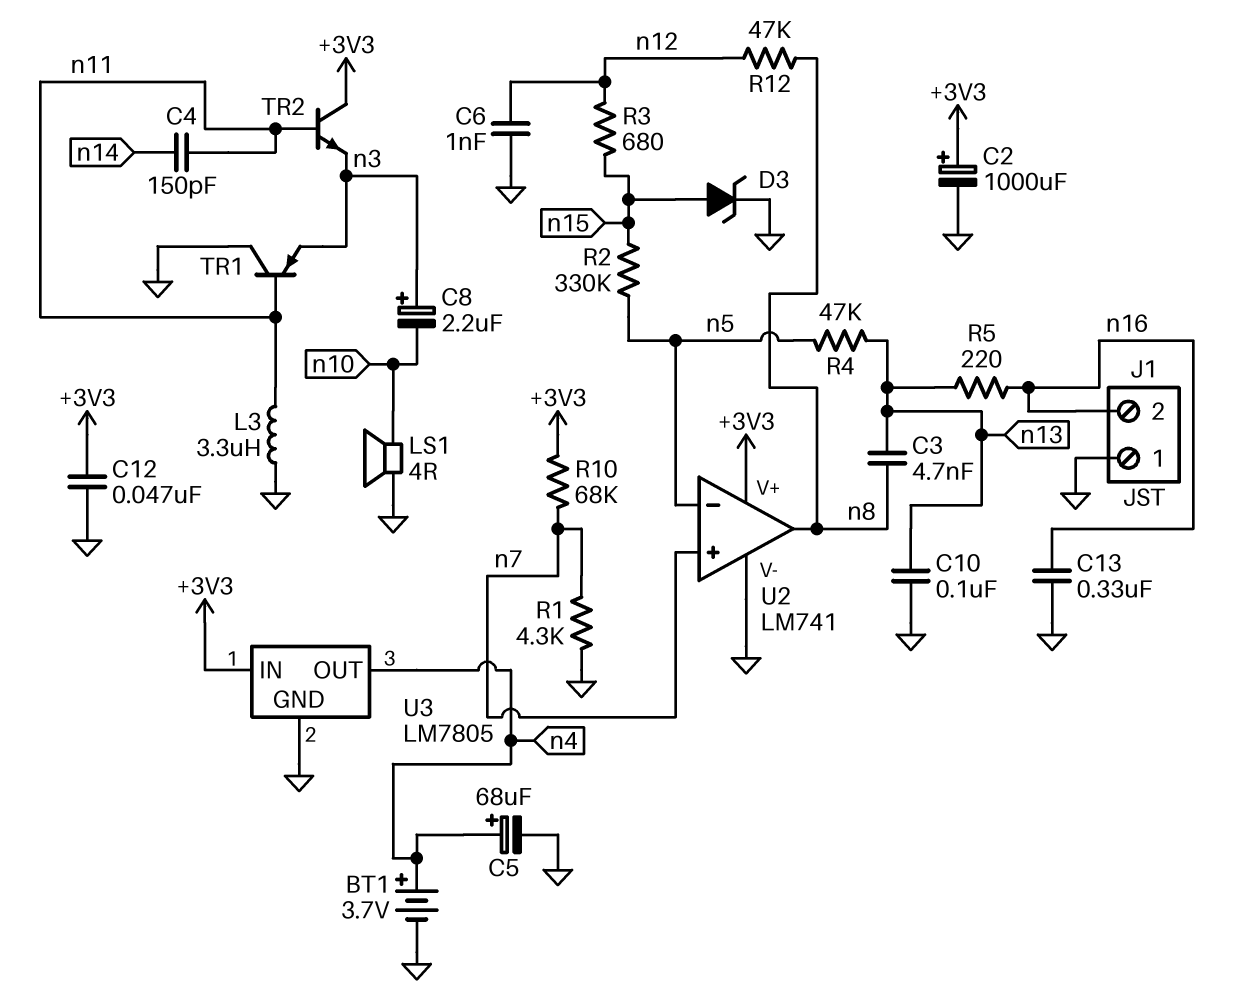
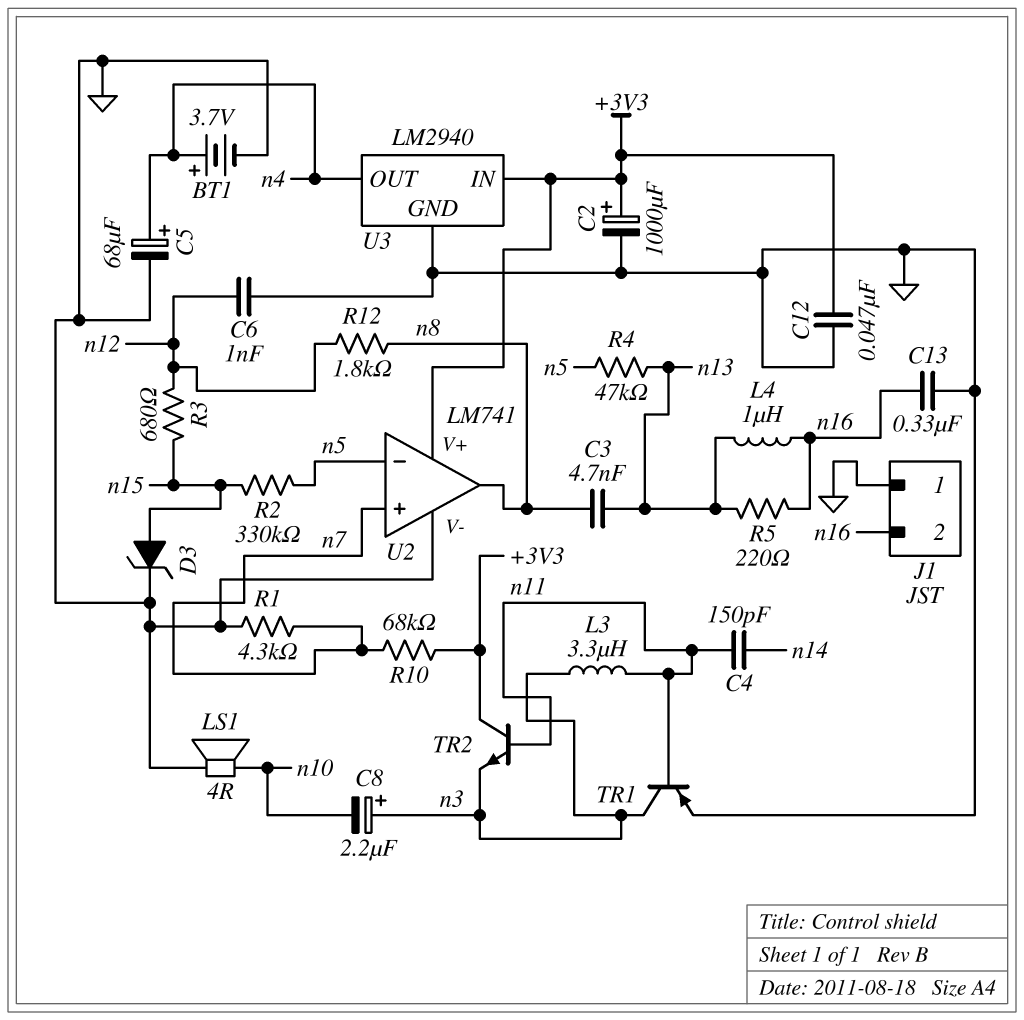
C10: 100nF (GND, n13) -> none
L3: 3.3uH (GND, n11) -> 3.3uH (n3, n11)
L4: none -> 1uH (n13, n16)
R12: 47k (n8, n12) -> 1.8k (n8, n12)
TR1: PNP (B n11, C GND, E n3) -> PNP (B n11, C n3, E GND)
U3: LM7805 -> LM2940

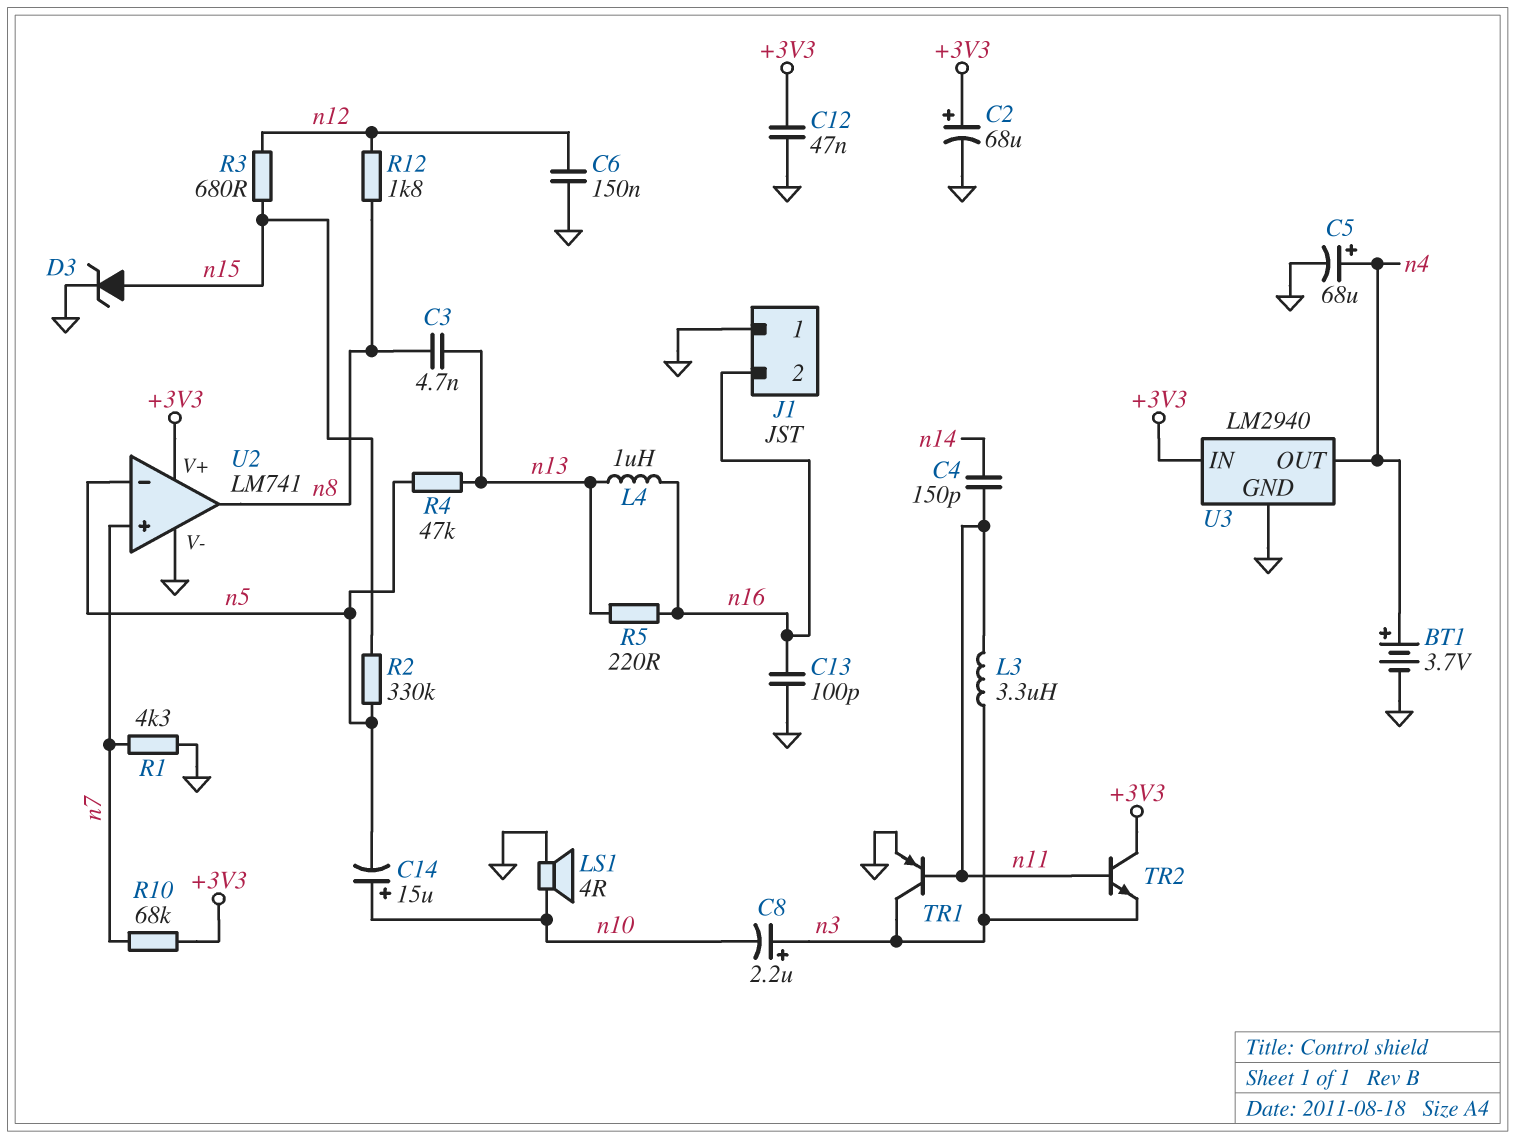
C2: 1000uF (plus +3V3, minus GND) -> 68uF (plus +3V3, minus GND)
C6: 1nF (GND, n12) -> 150nF (GND, n12)
C13: 330nF (GND, n16) -> 100pF (GND, n16)
C14: none -> 15uF (plus n10, minus n5)

